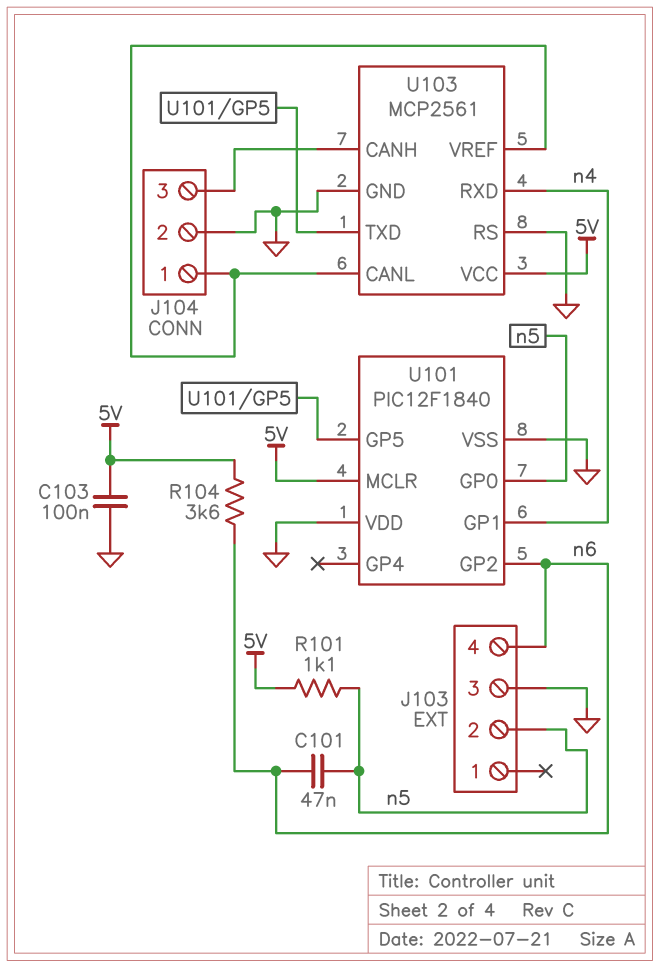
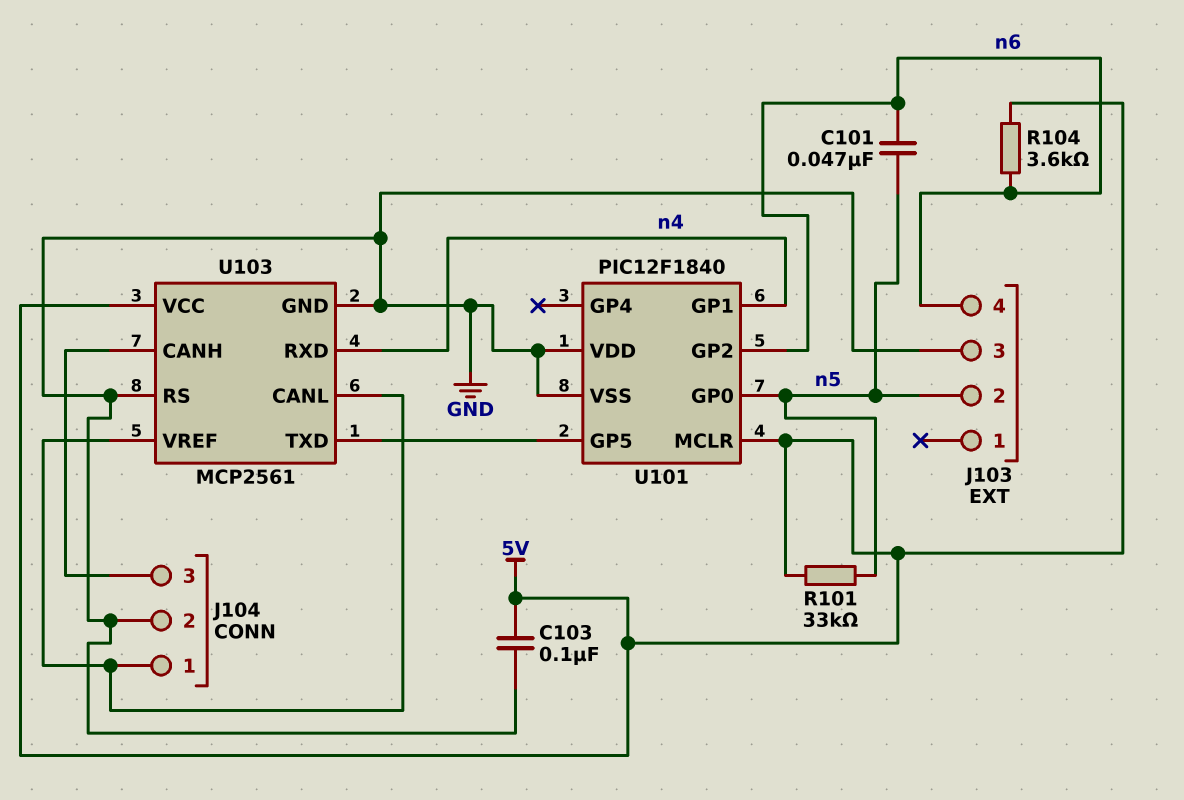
R101: 1.1k (5V, n5) -> 33k (5V, n5)

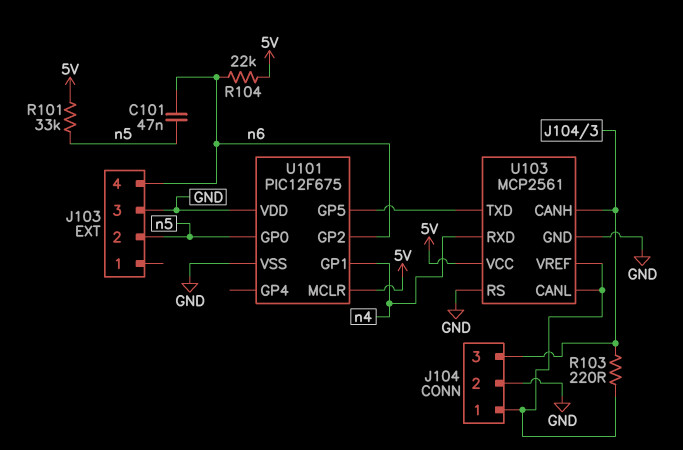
C103: 100nF (5V, GND) -> none
R103: none -> 220 (J104/1, J104/3)
R104: 3.6k (5V, n6) -> 22k (5V, n6)
U101: PIC12F1840 -> PIC12F675

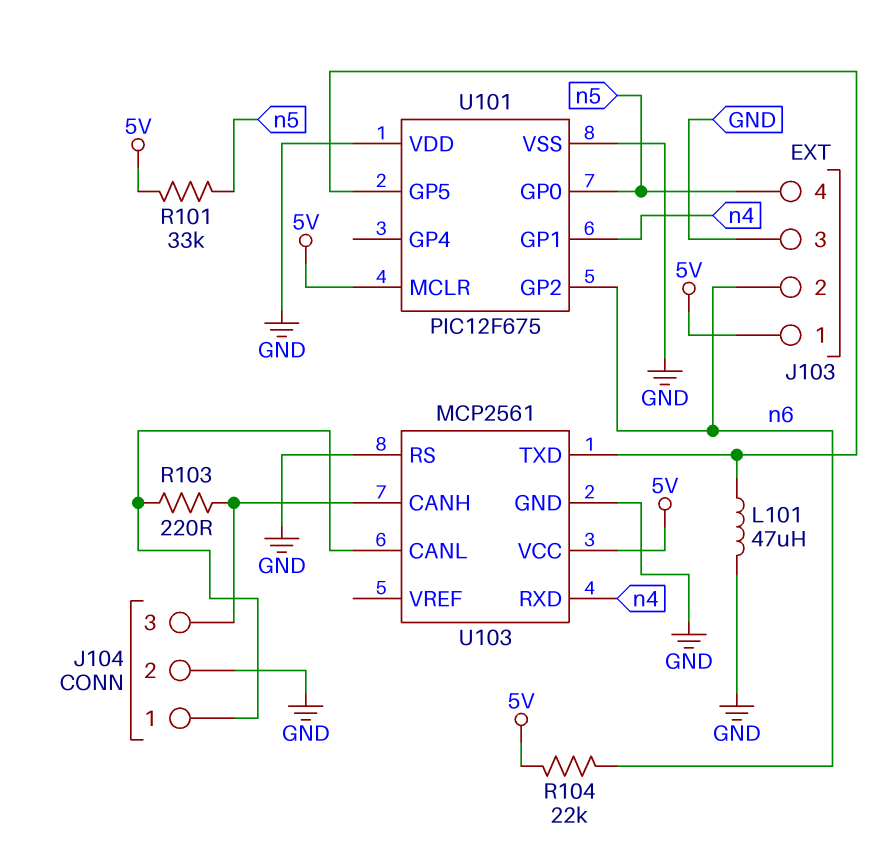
C101: 47nF (n5, n6) -> none
J103 pin 1: none -> 5V
J103 pin 2: n5 -> n6
J103 pin 4: n6 -> n5
L101: none -> 47uH (GND, U101/GP5)
U103 pin VREF: J104/1 -> none

